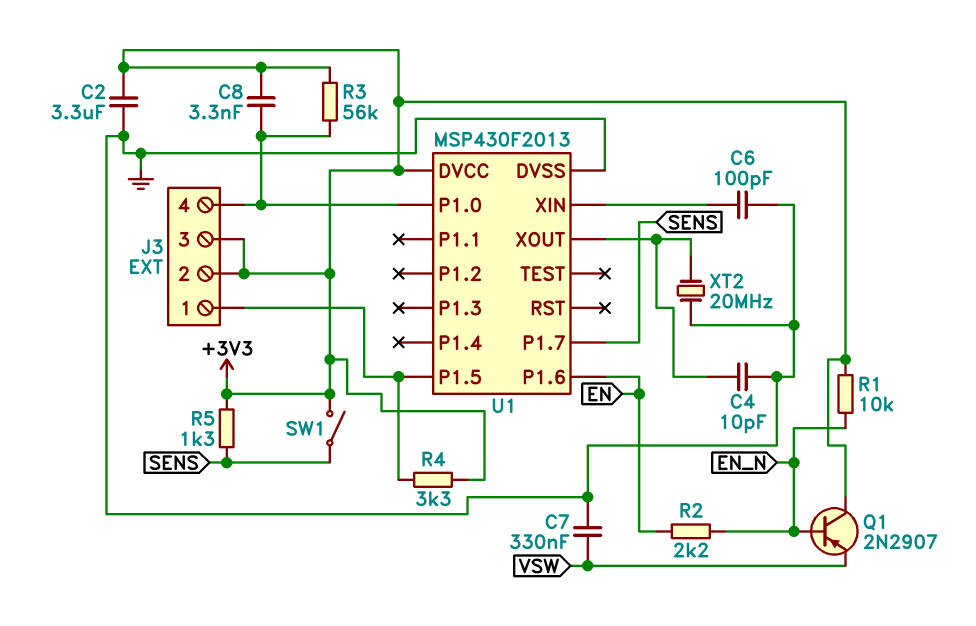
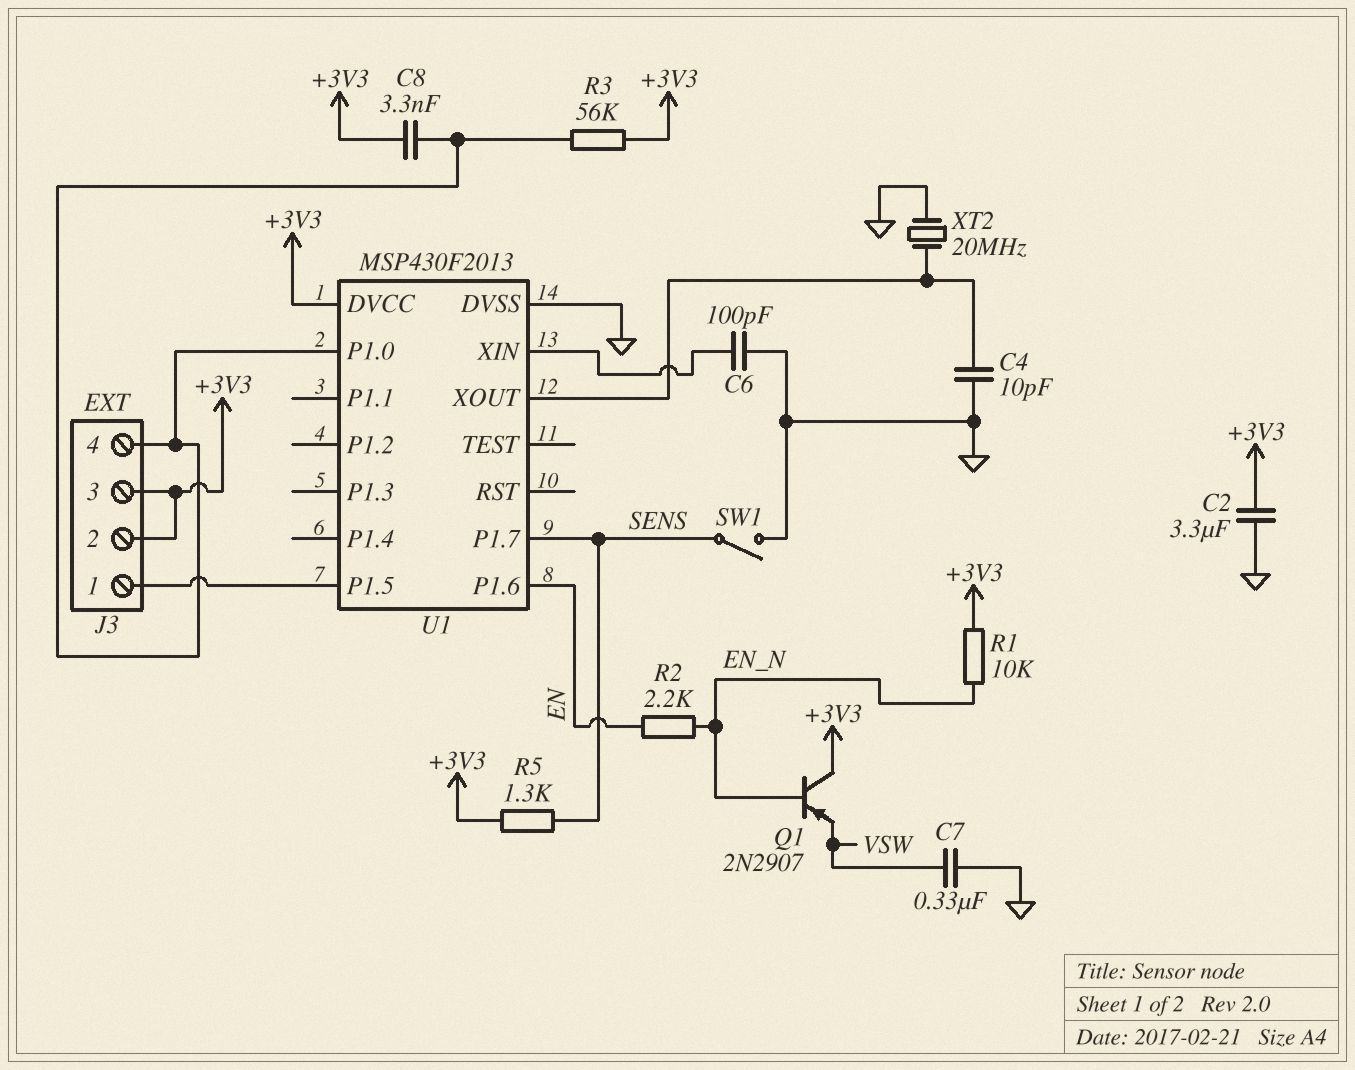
R4: 3.3k (+3V3, J3/1) -> none
SW1: switch (+3V3, SENS) -> switch (GND, SENS)

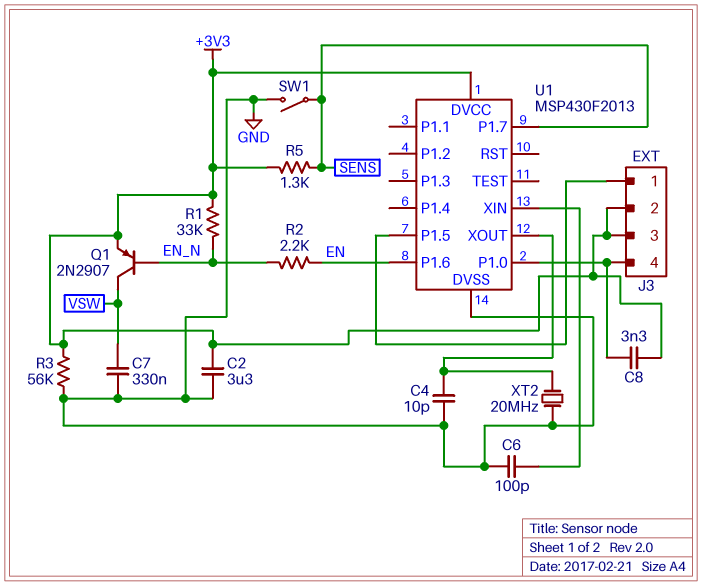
Q1: PNP 2N2907 (B EN_N, C +3V3, E VSW) -> PNP 2N2907 (B EN_N, C VSW, E +3V3)
R1: 10k (+3V3, EN_N) -> 33k (+3V3, EN_N)
R3: 56k (+3V3, J3/4) -> 56k (+3V3, GND)

